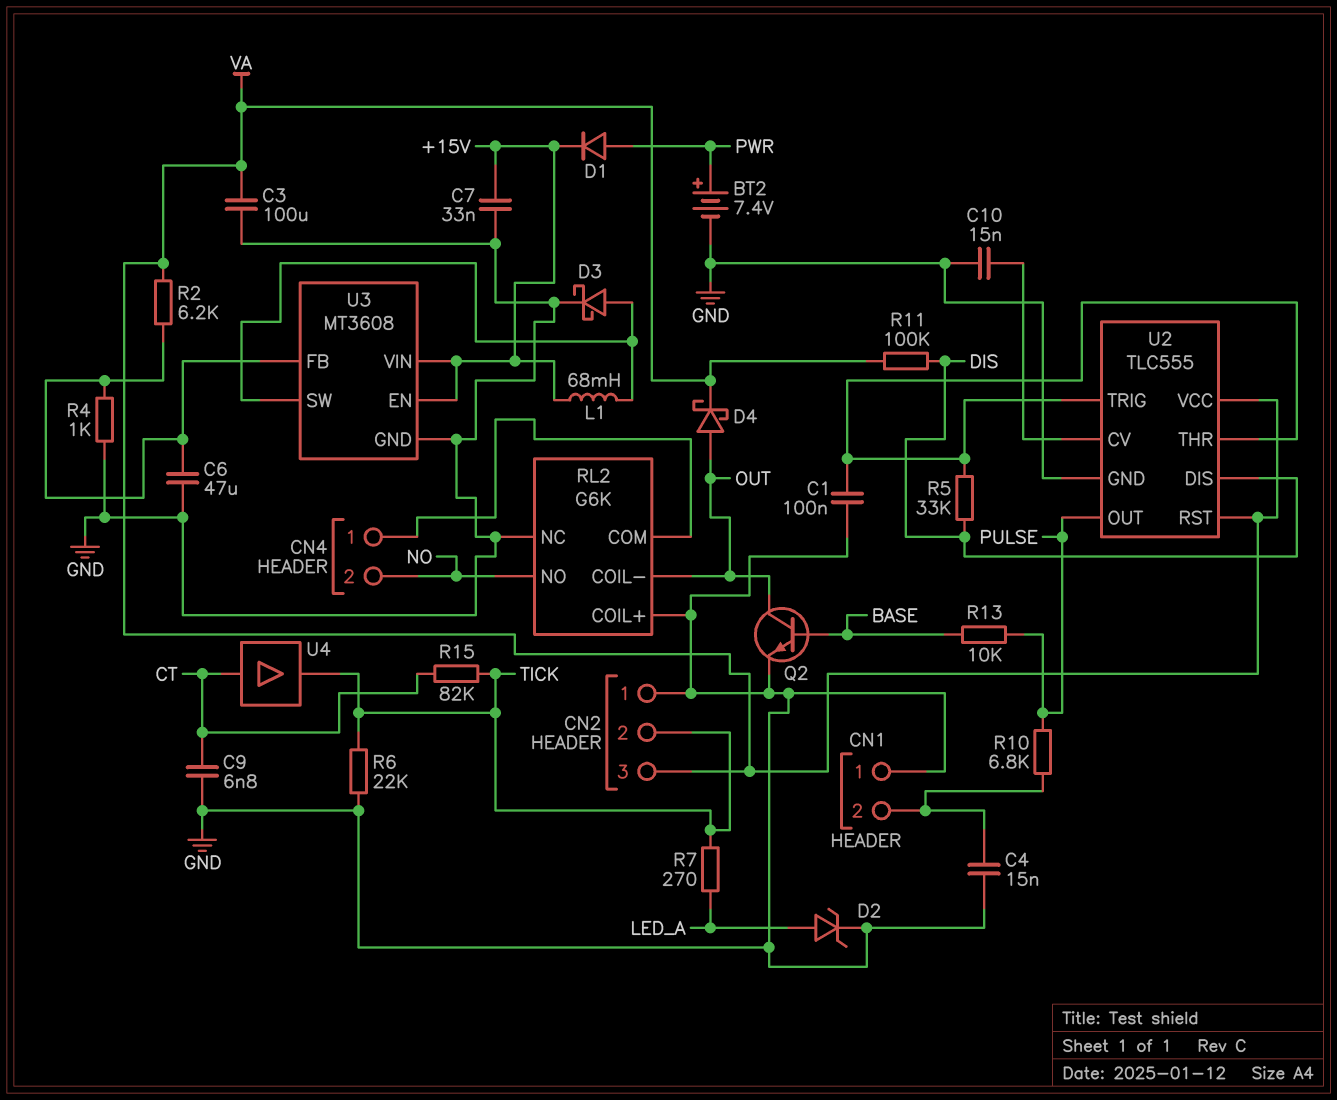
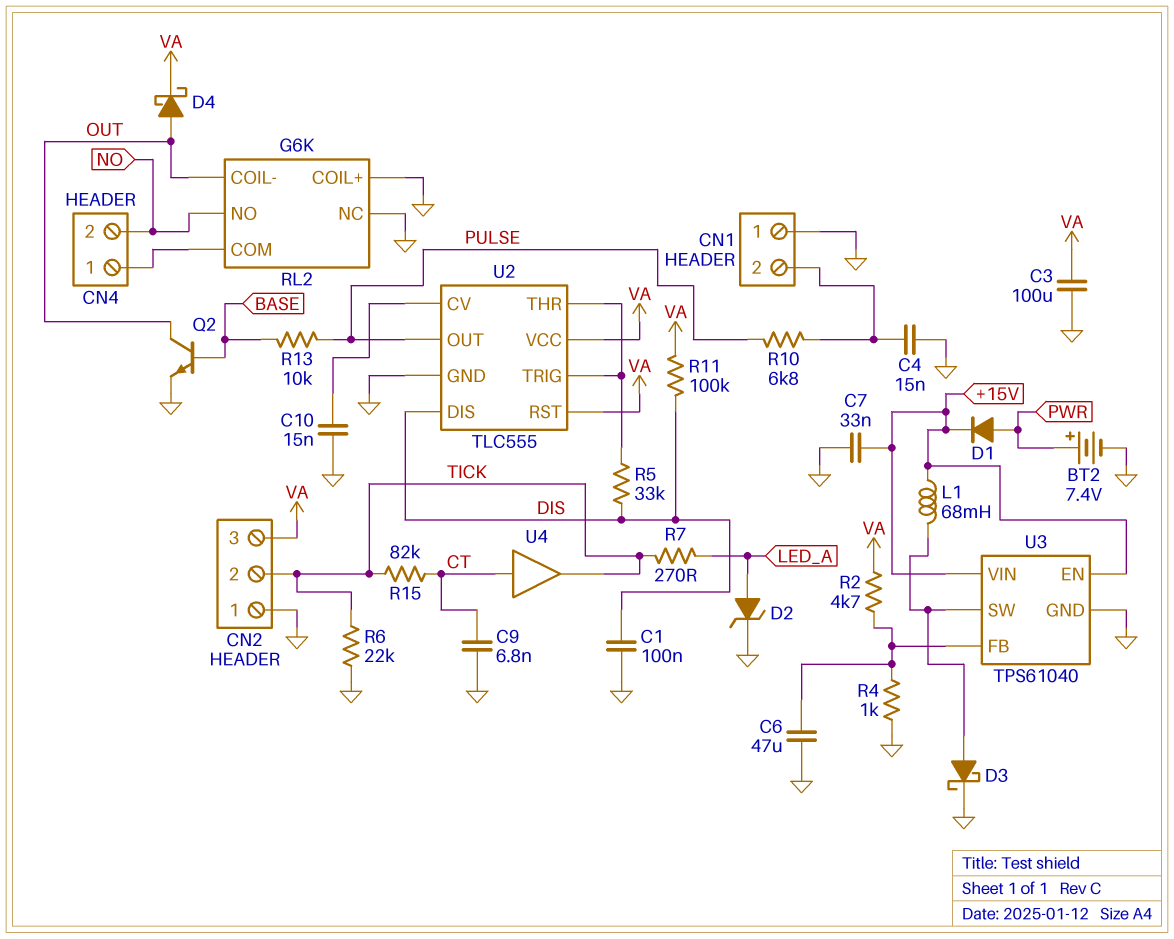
C1: 100nF (GND, U2/THR) -> 100nF (DIS, GND)
R2: 6.2k (U3/FB, VA) -> 4.7k (U3/FB, VA)
U3: MT3608 -> TPS61040

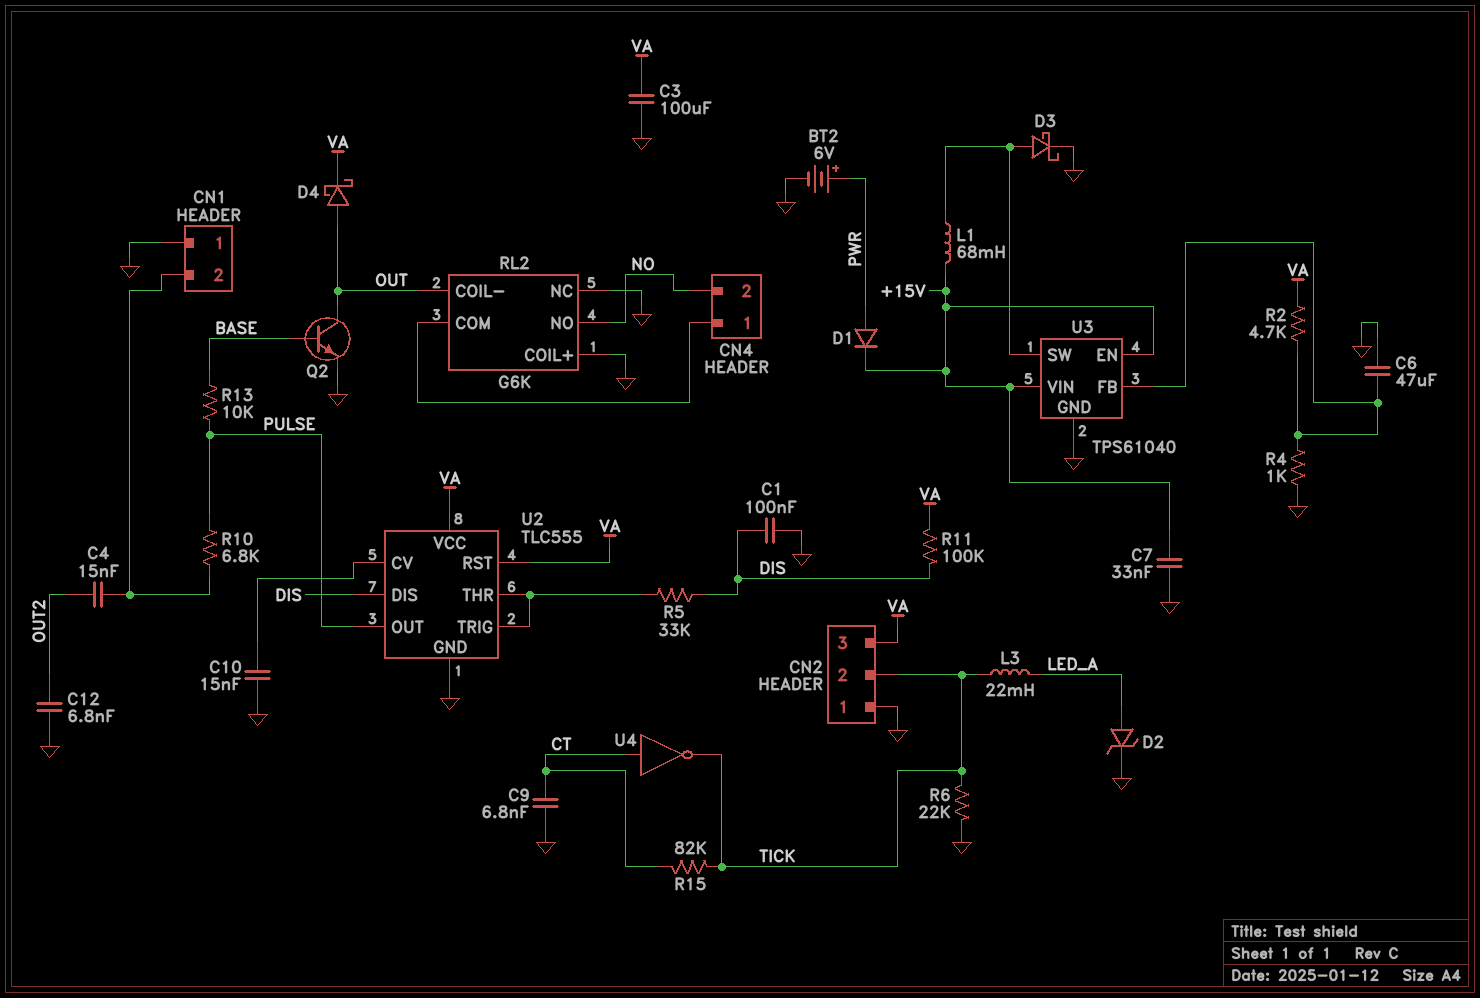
BT2: 7.4V (plus PWR, minus GND) -> 6V (plus PWR, minus GND)
C4: 15nF (CN1/2, GND) -> 15nF (CN1/2, OUT2)
C12: none -> 6.8nF (GND, OUT2)
L3: none -> 22mH (LED_A, TICK)
R7: 270 (LED_A, TICK) -> none
U4: buffer (in CT, out TICK) -> NOT (in CT, out TICK)

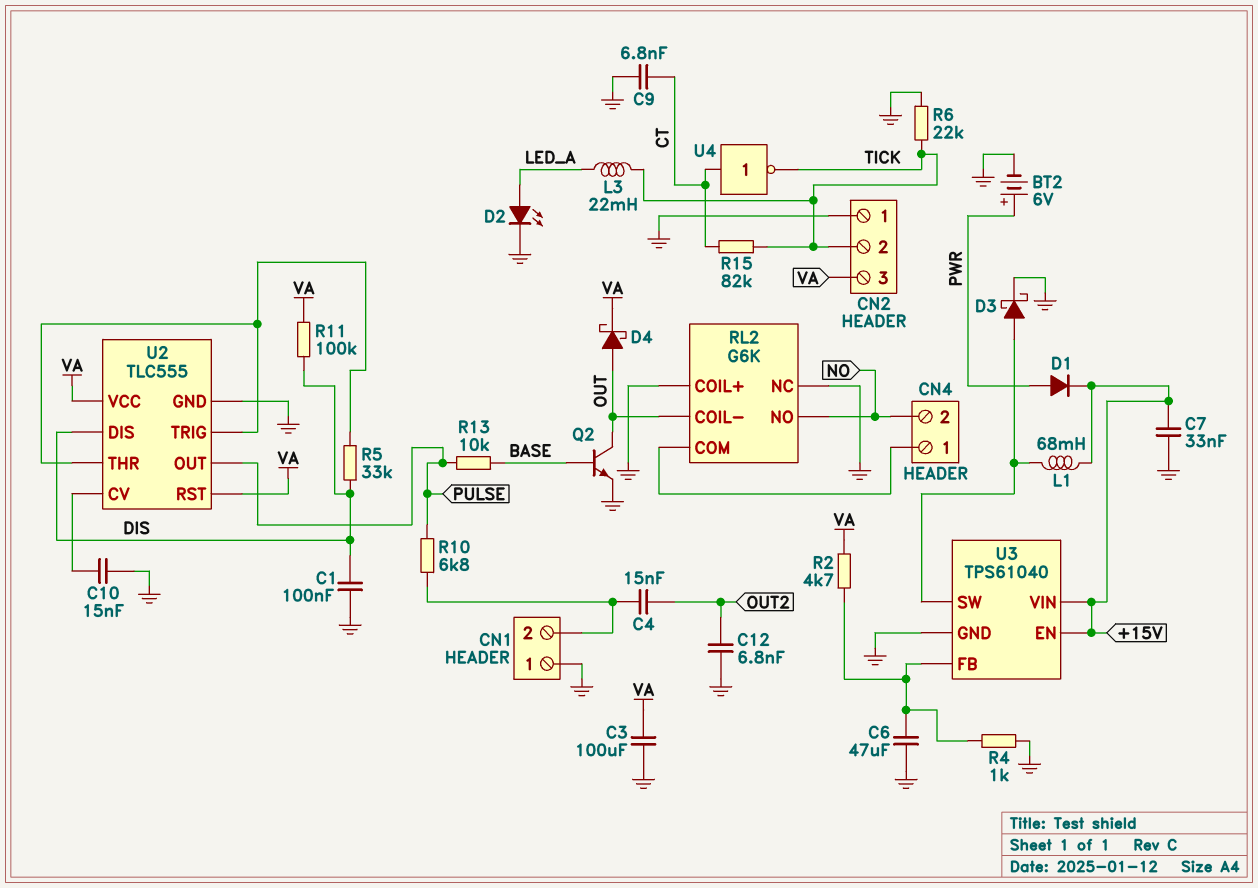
D2: zener (A LED_A, K GND) -> LED (A LED_A, K GND)

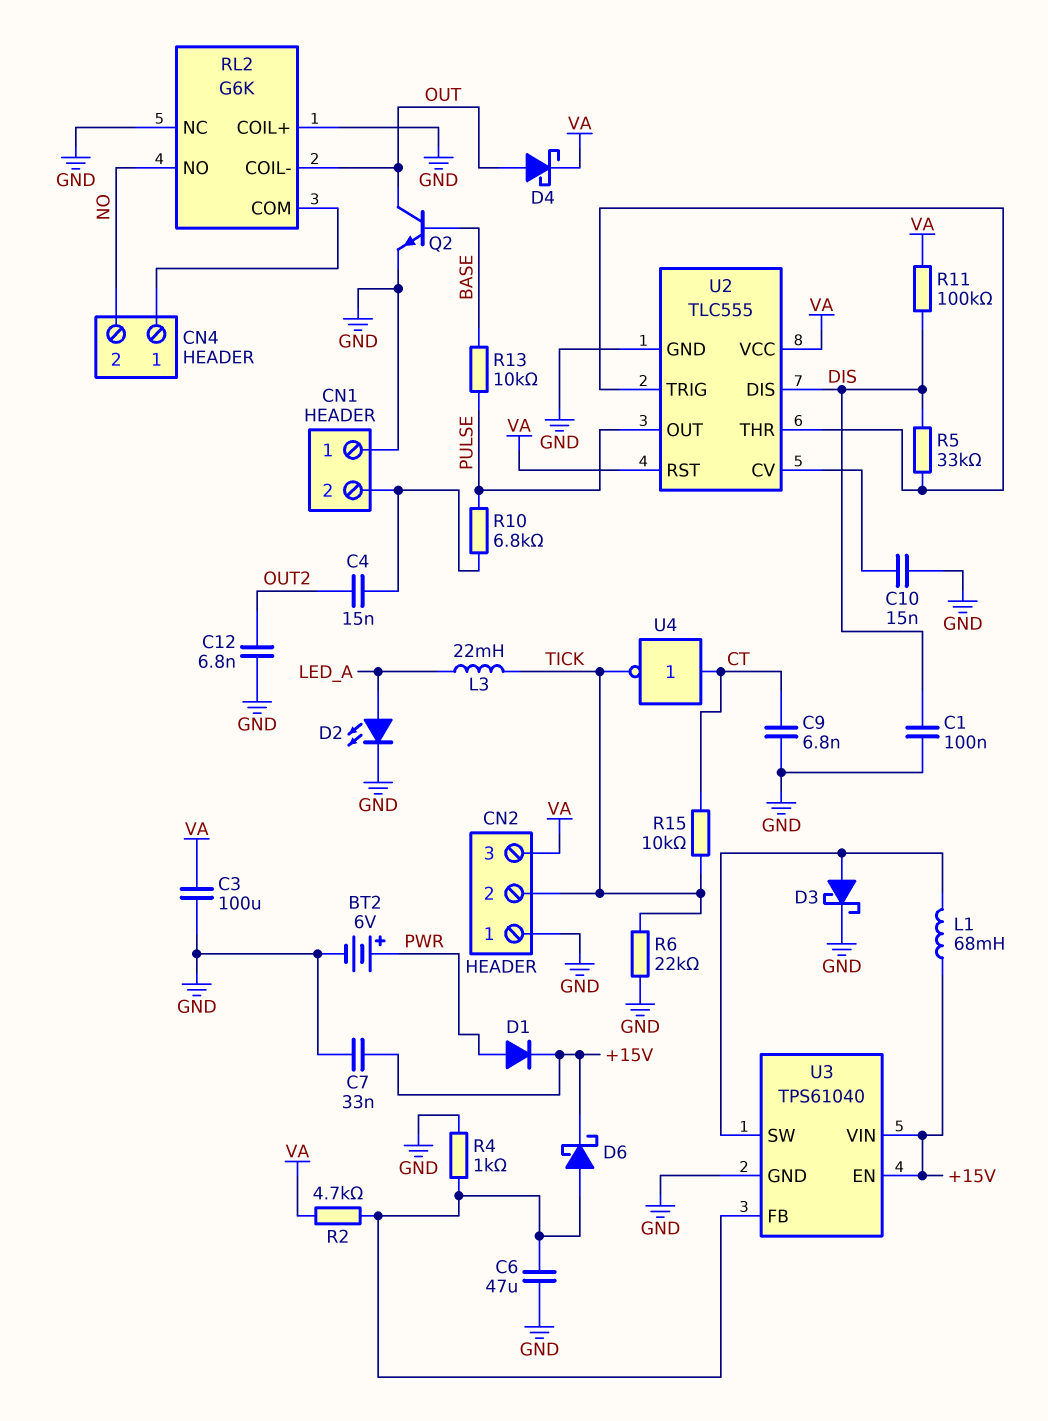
D6: none -> schottky (A U3/FB, K +15V)
R15: 82k (CT, TICK) -> 10k (CT, TICK)

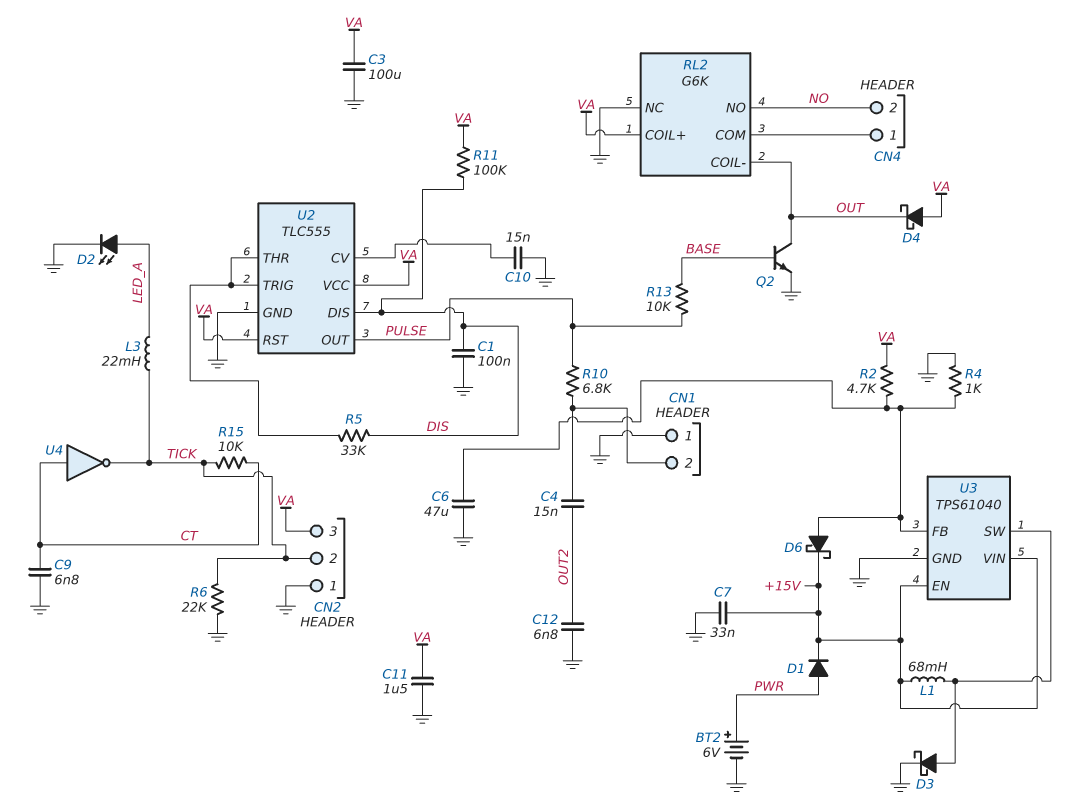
C11: none -> 1.5uF (GND, VA)
D4: schottky (A OUT, K VA) -> schottky (A VA, K OUT)
RL2 pin COIL+: GND -> VA

